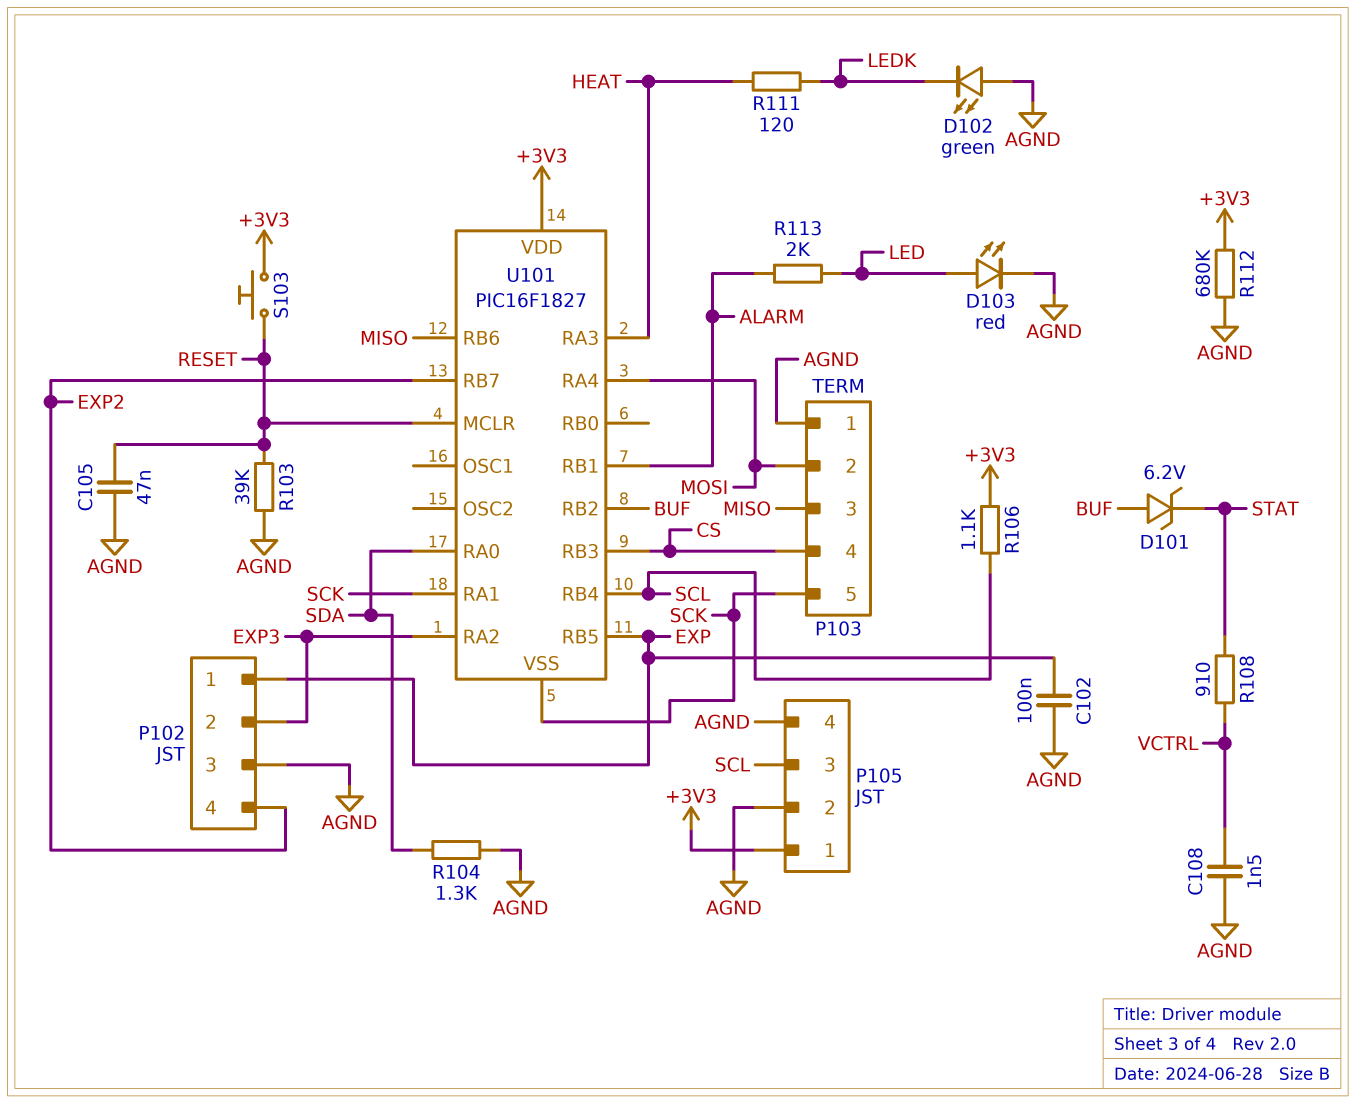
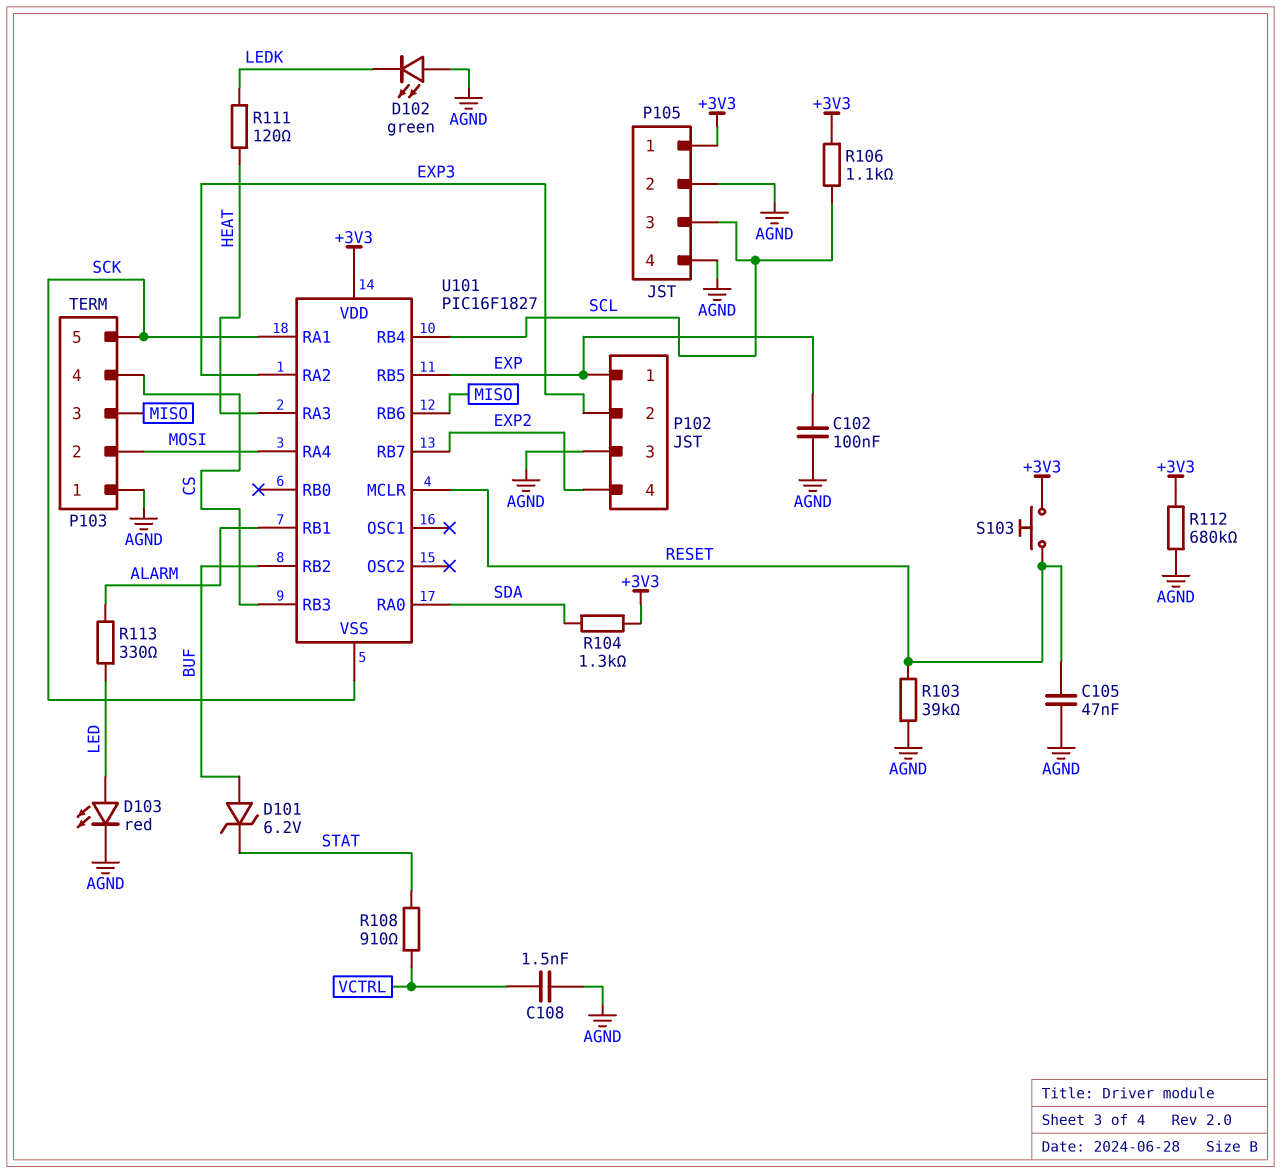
R104: 1.3k (AGND, SDA) -> 1.3k (+3V3, SDA)
R113: 2k (ALARM, LED) -> 330 (ALARM, LED)

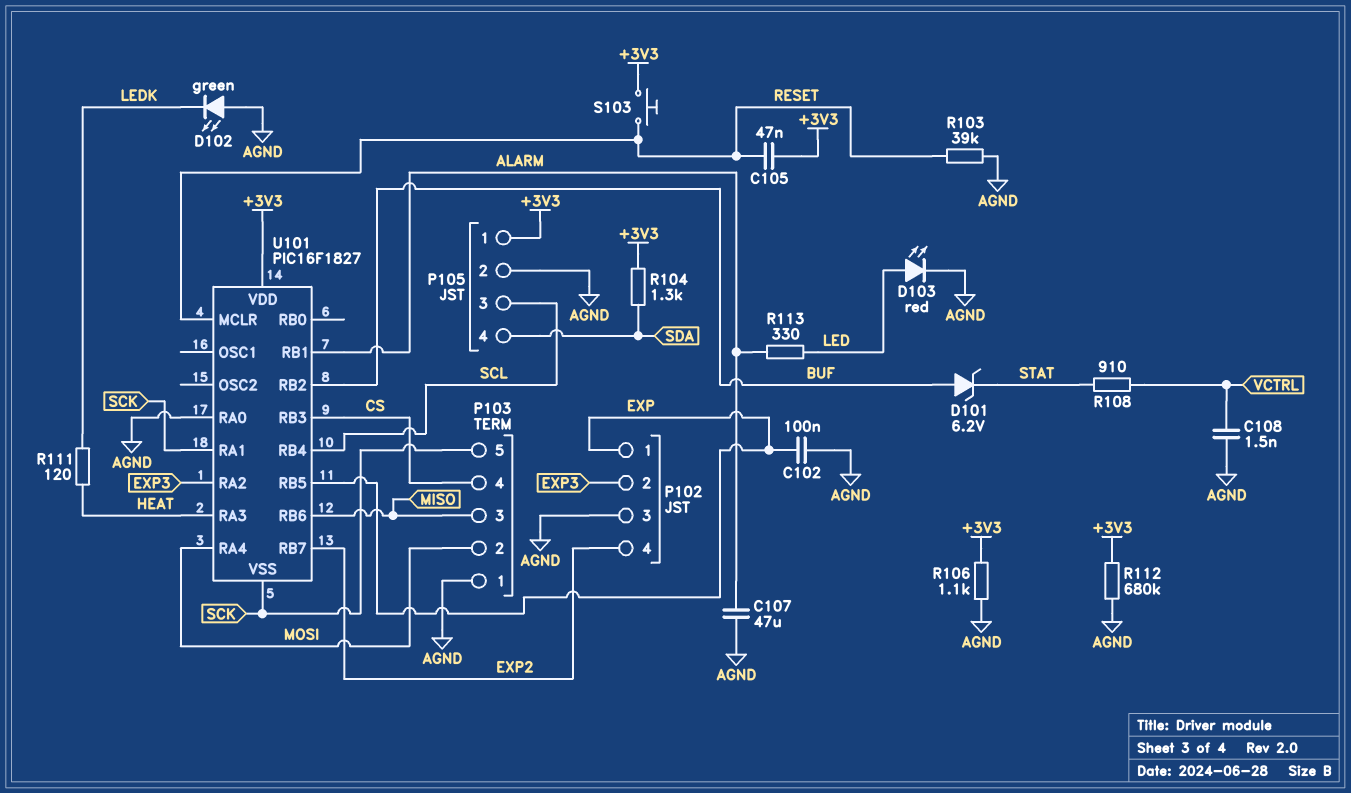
C105: 47nF (AGND, RESET) -> 47nF (+3V3, RESET)
C107: none -> 47uF (AGND, ALARM)
P105 pin 4: AGND -> SDA
R106: 1.1k (+3V3, SCL) -> 1.1k (+3V3, AGND)
U101 pin RA0: SDA -> AGND

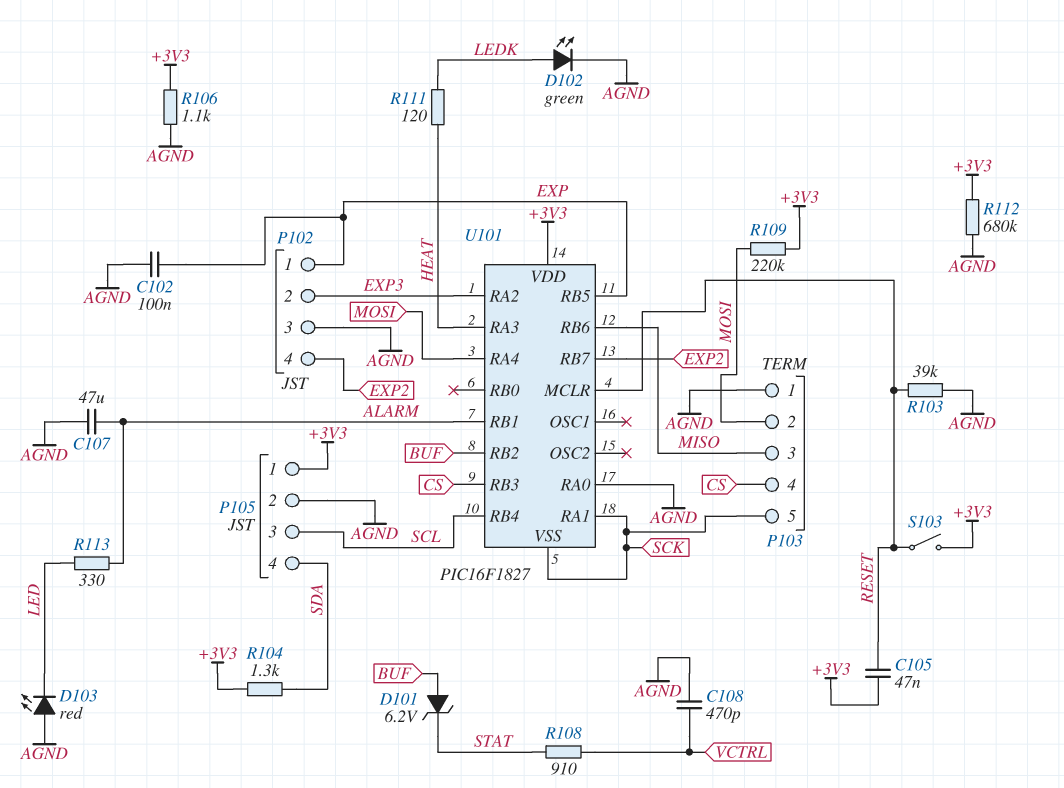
C108: 1.5nF (AGND, VCTRL) -> 470pF (AGND, VCTRL)
D102: LED green (A AGND, K LEDK) -> LED green (A LEDK, K AGND)
D103: LED red (A LED, K AGND) -> LED red (A AGND, K LED)
R109: none -> 220k (+3V3, MOSI)
S103: button (+3V3, RESET) -> switch (+3V3, RESET)

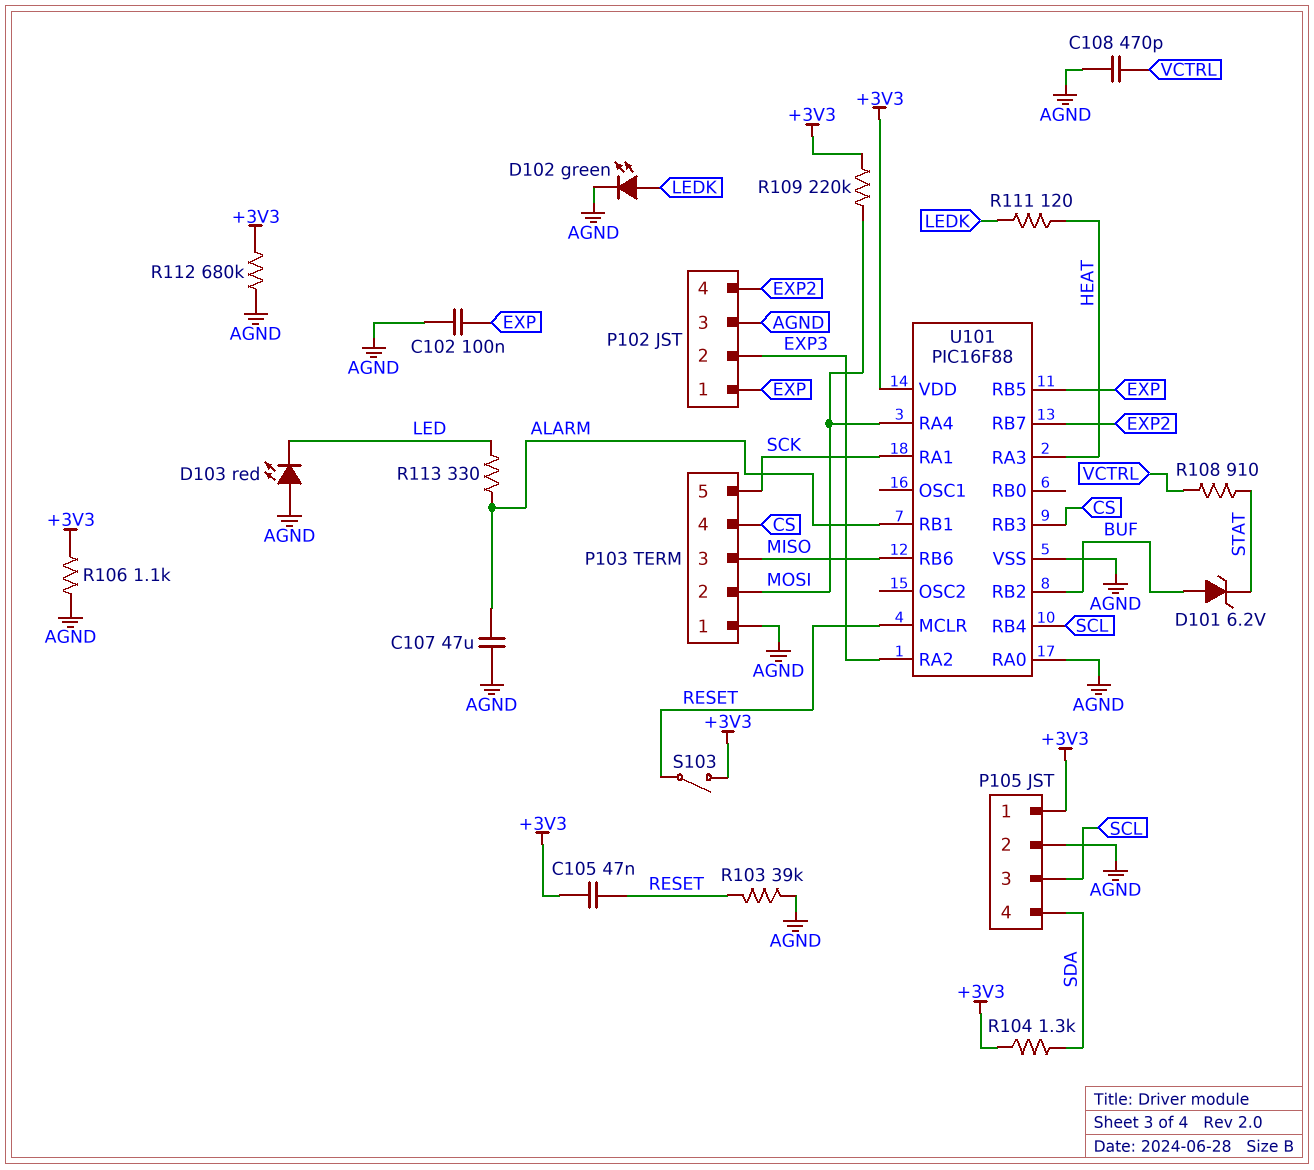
U101: PIC16F1827 -> PIC16F88
U101 pin VSS: SCK -> AGND

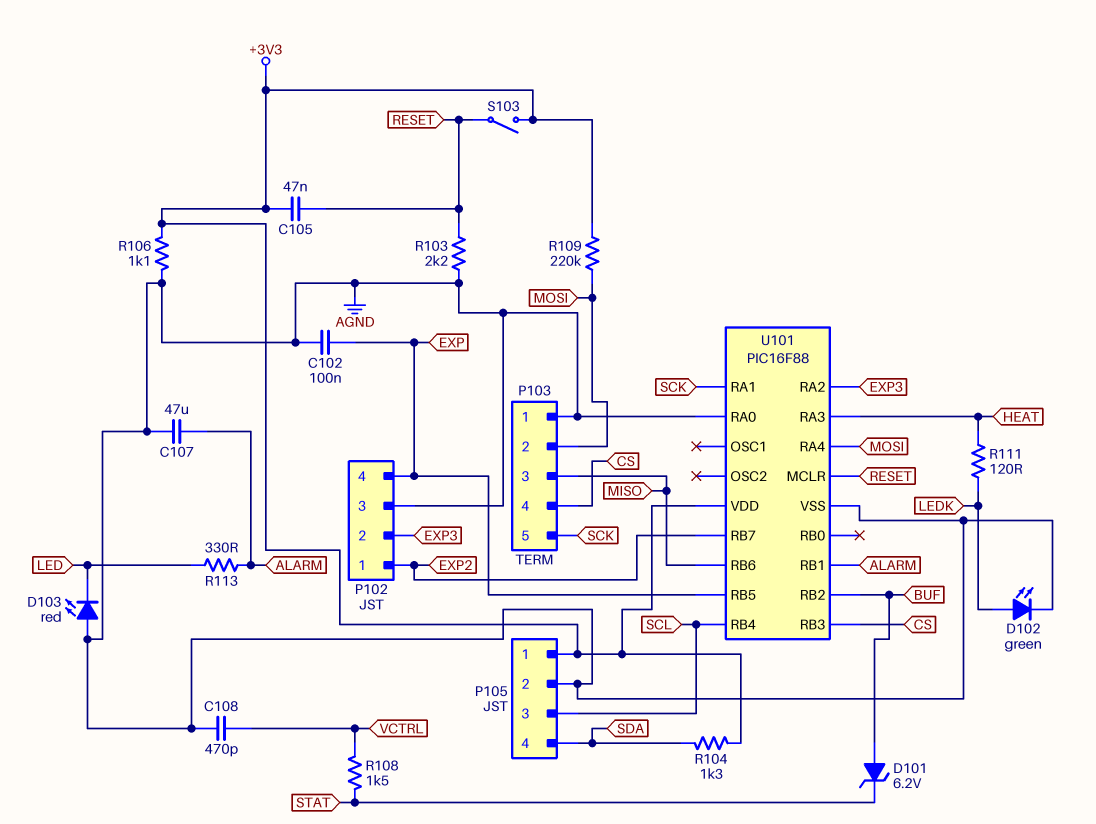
P102 pin 1: EXP -> EXP2
P102 pin 4: EXP2 -> EXP
R103: 39k (AGND, RESET) -> 2.2k (AGND, RESET)
R108: 910 (STAT, VCTRL) -> 1.5k (STAT, VCTRL)
R112: 680k (+3V3, AGND) -> none

